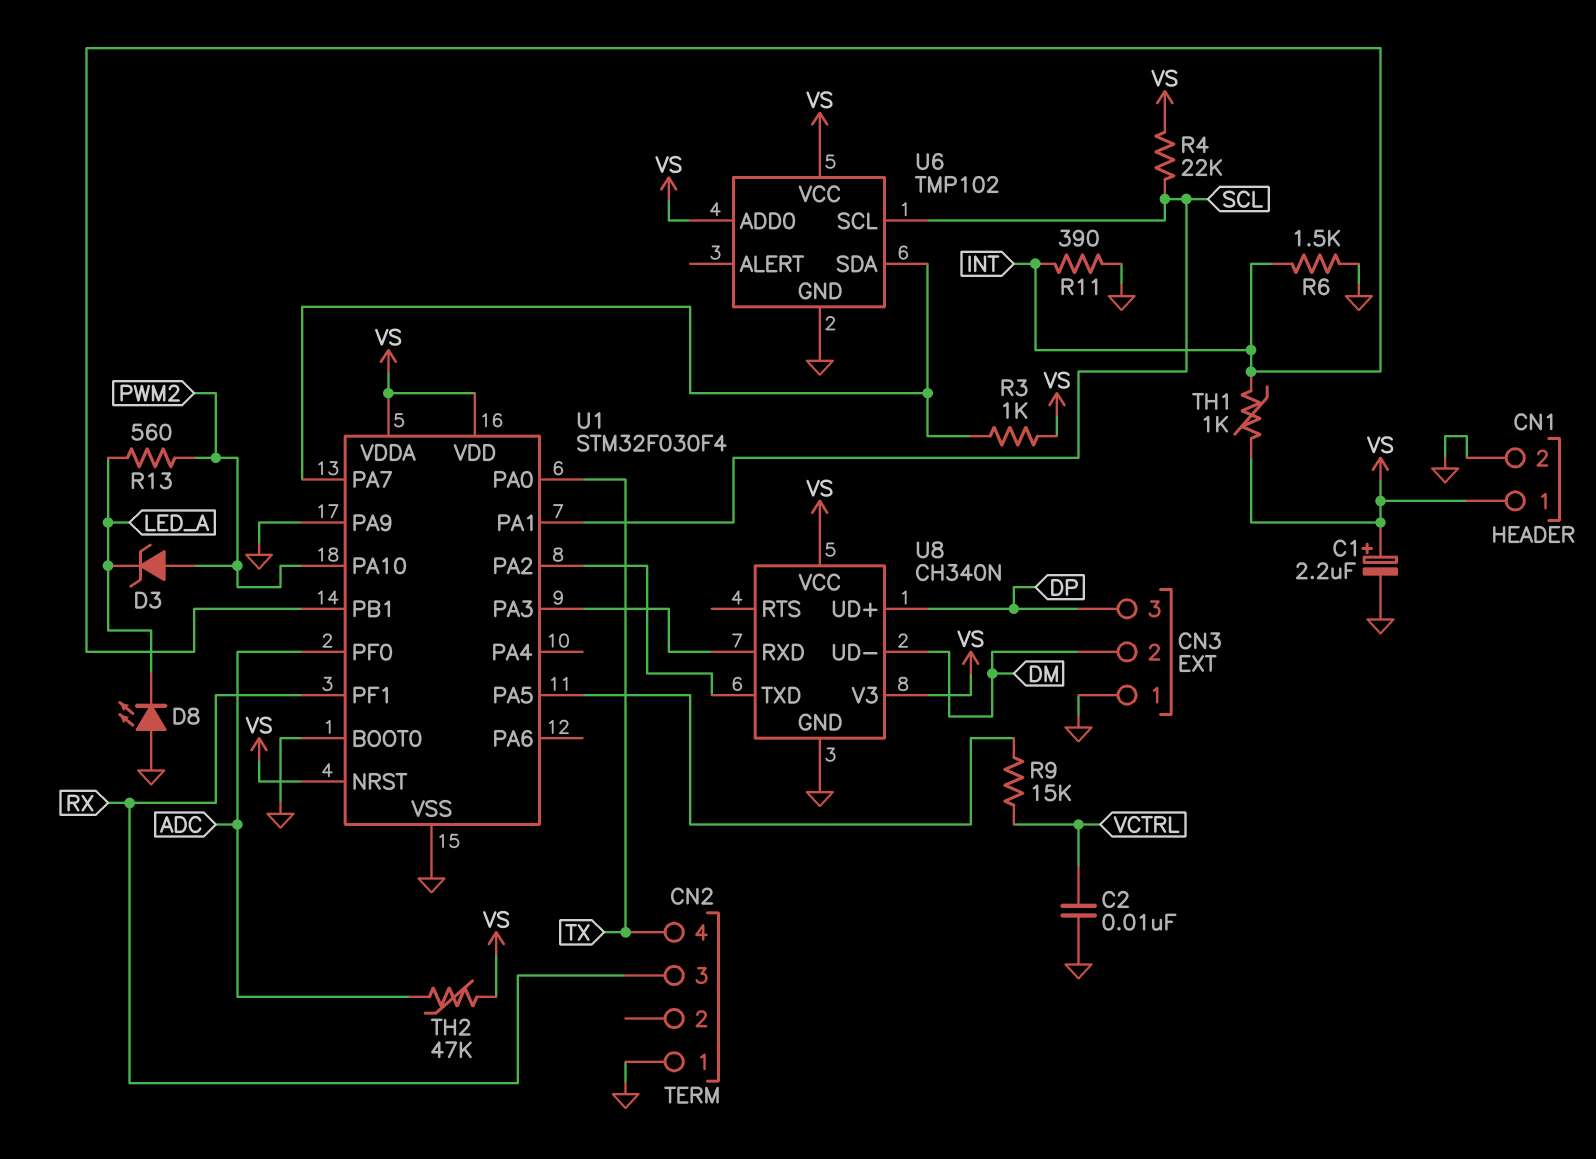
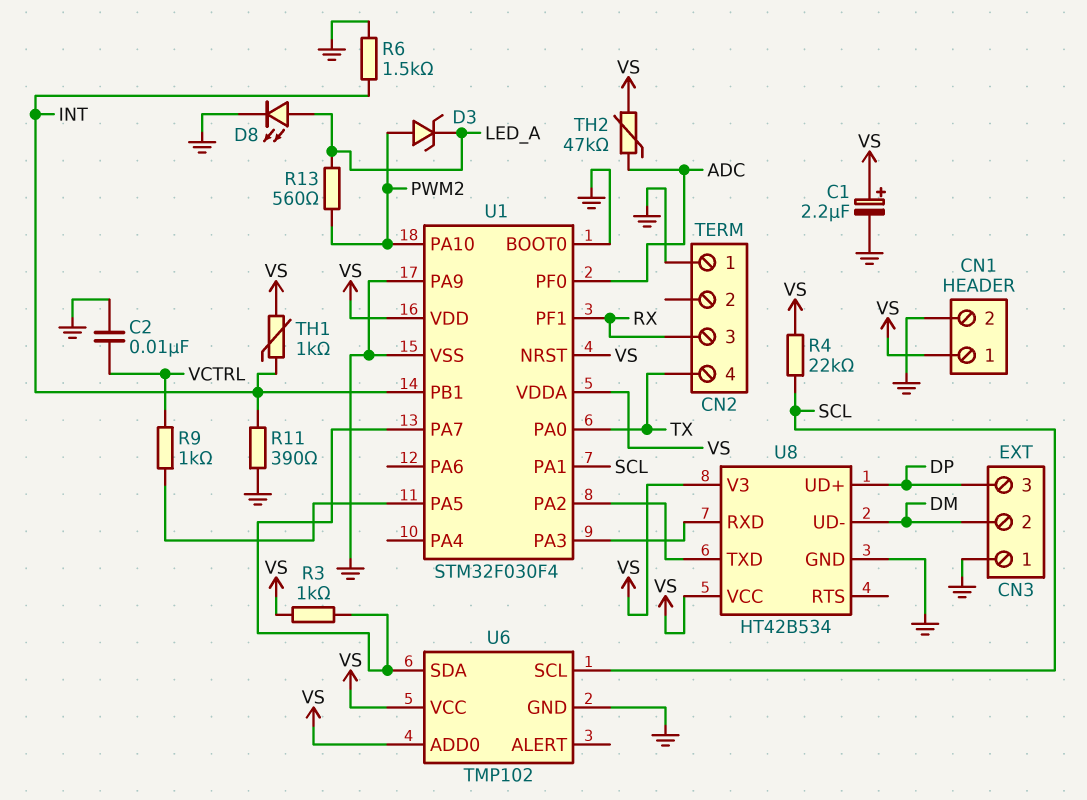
D8: LED (A GND, K LED_A) -> LED (A LED_A, K GND)
R9: 15k (U1/PA5, VCTRL) -> 1k (U1/PA5, VCTRL)
U8: CH340N -> HT42B534

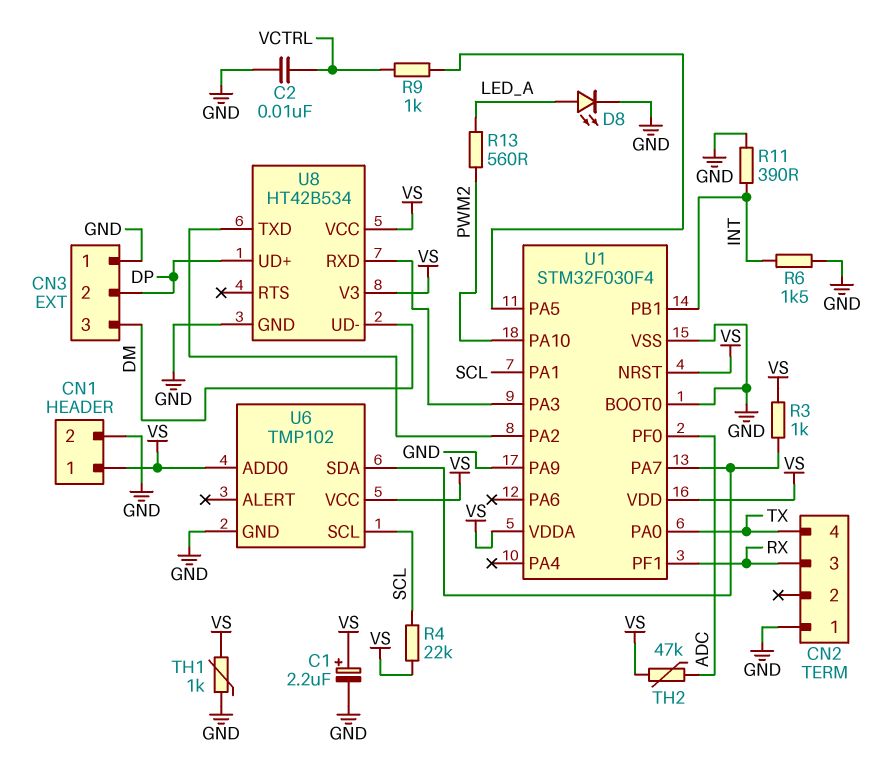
CN3 pin 2: DM -> DP
CN3 pin 3: DP -> DM
D3: zener (A PWM2, K LED_A) -> none
TH1: 1k (INT, VS) -> 1k (GND, VS)

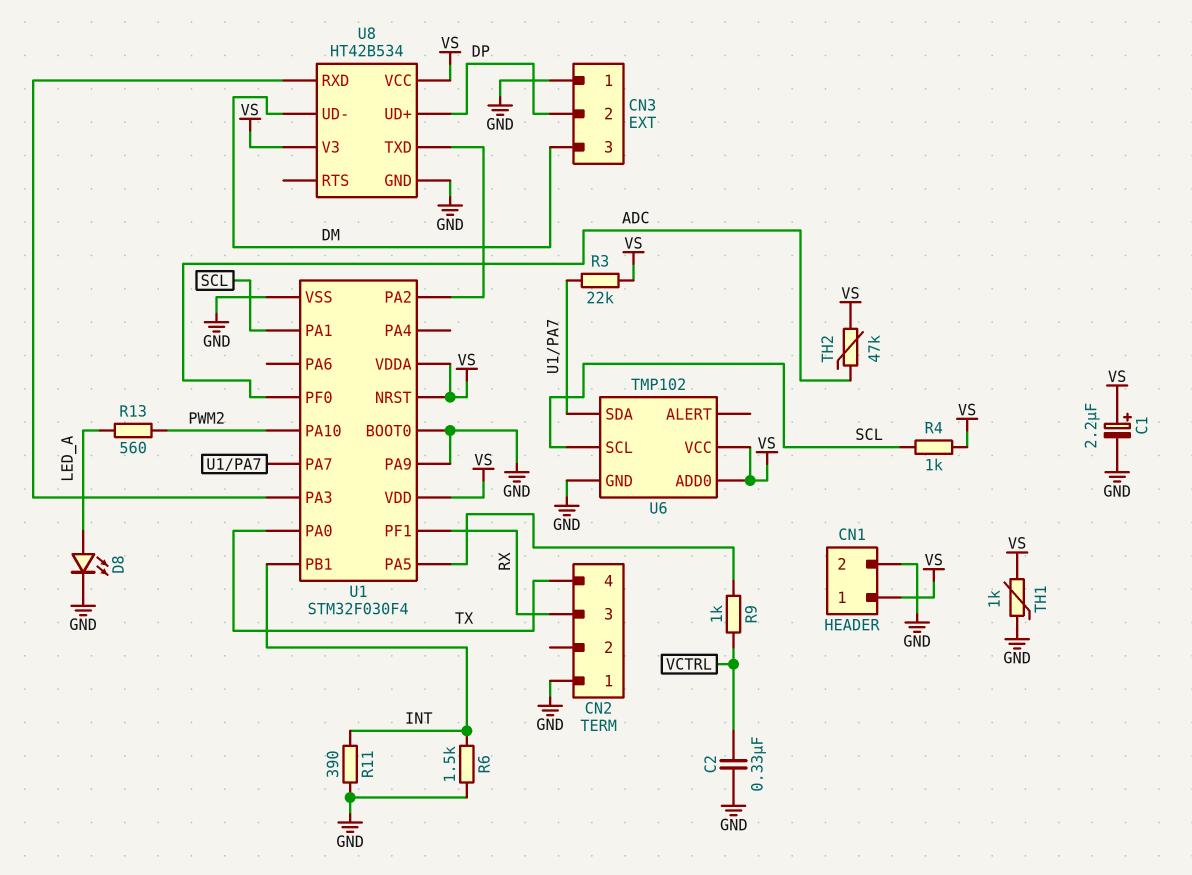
C2: 10nF (GND, VCTRL) -> 330nF (GND, VCTRL)
R3: 1k (U1/PA7, VS) -> 22k (U1/PA7, VS)
R4: 22k (SCL, VS) -> 1k (SCL, VS)

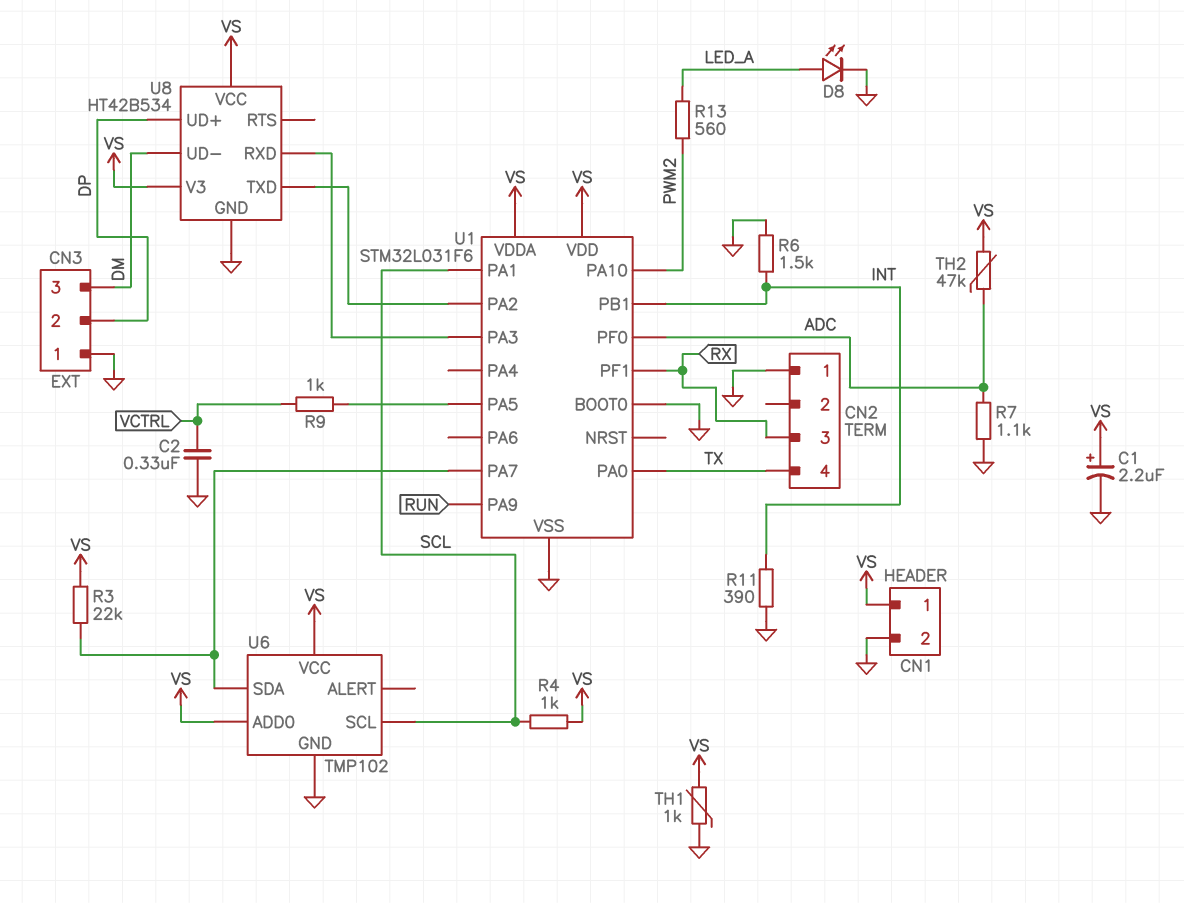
R7: none -> 1.1k (ADC, GND)
U1: STM32F030F4 -> STM32L031F6
U1 pin NRST: VS -> none
U1 pin PA9: GND -> RUN

